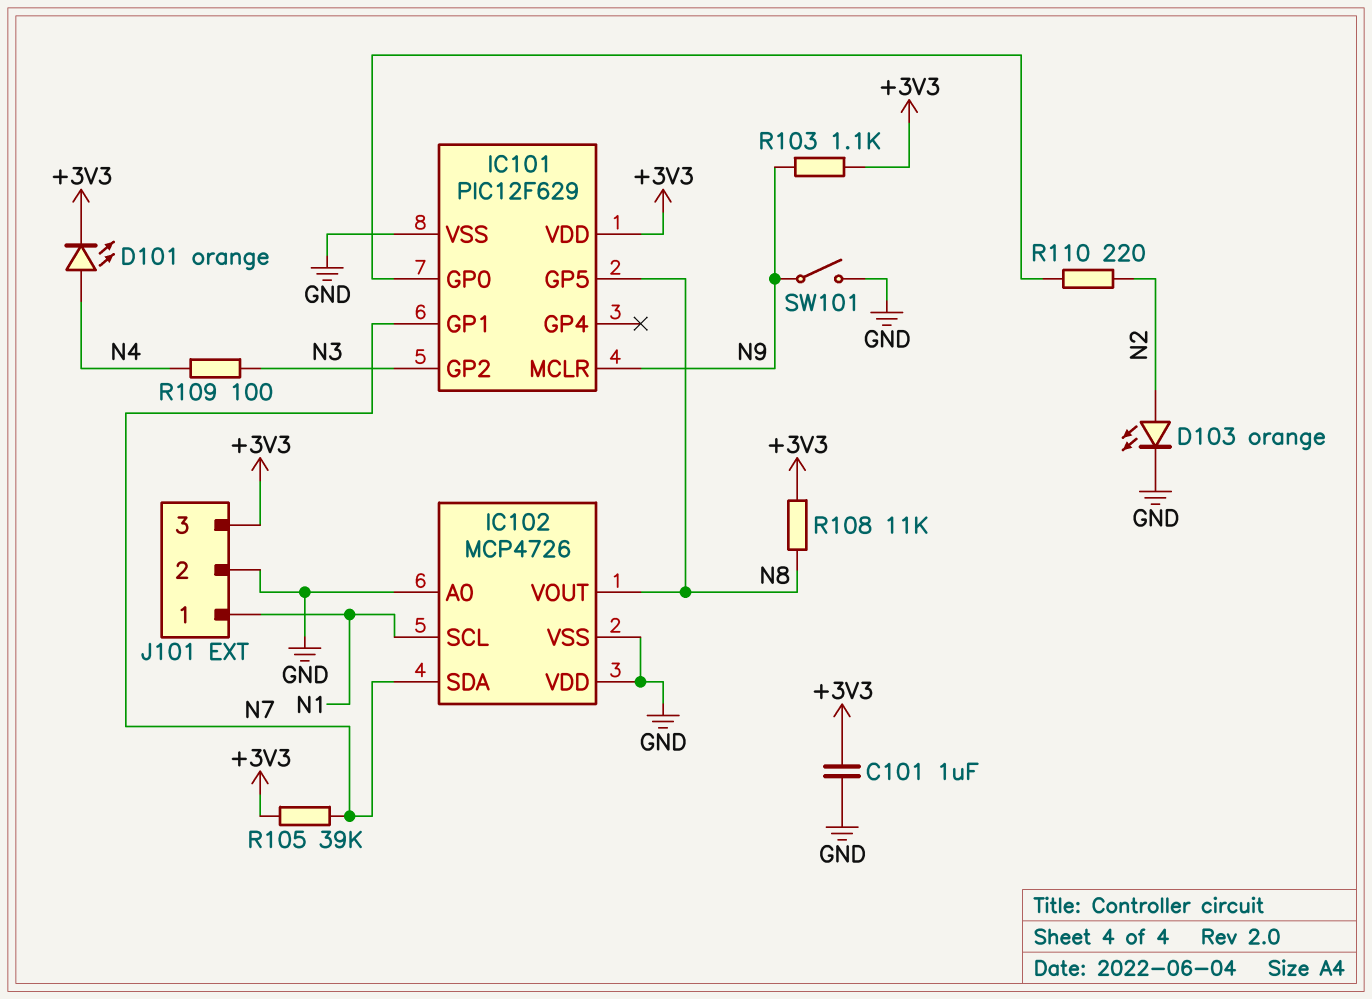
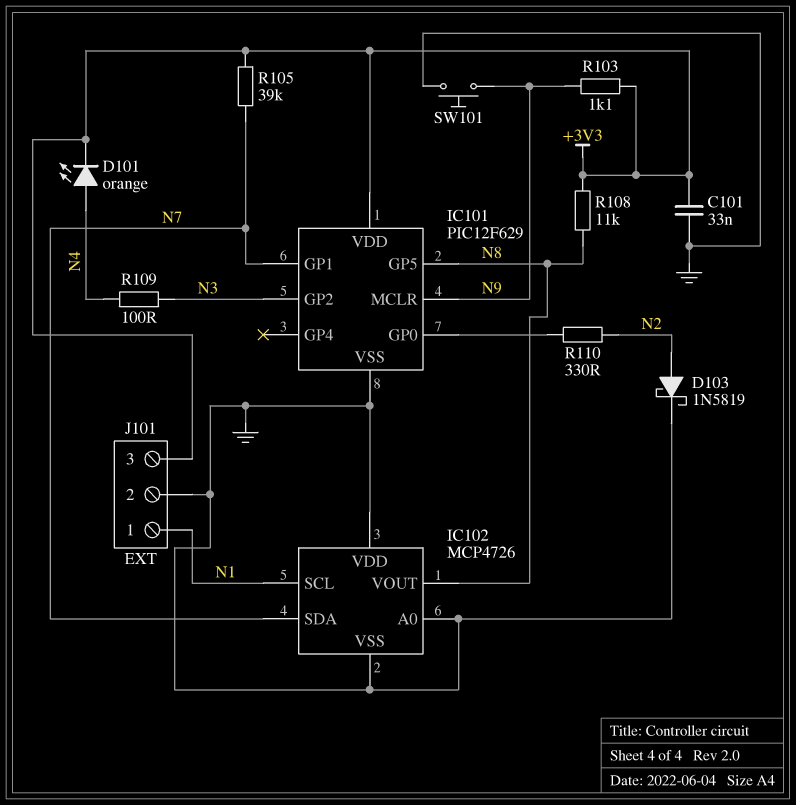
C101: 1uF (+3V3, GND) -> 33nF (+3V3, GND)
D103: LED orange (A N2, K GND) -> schottky 1N5819 (A N2, K GND)
R110: 220 (IC101/GP0, N2) -> 330 (IC101/GP0, N2)
SW101: switch (GND, N9) -> button (GND, N9)

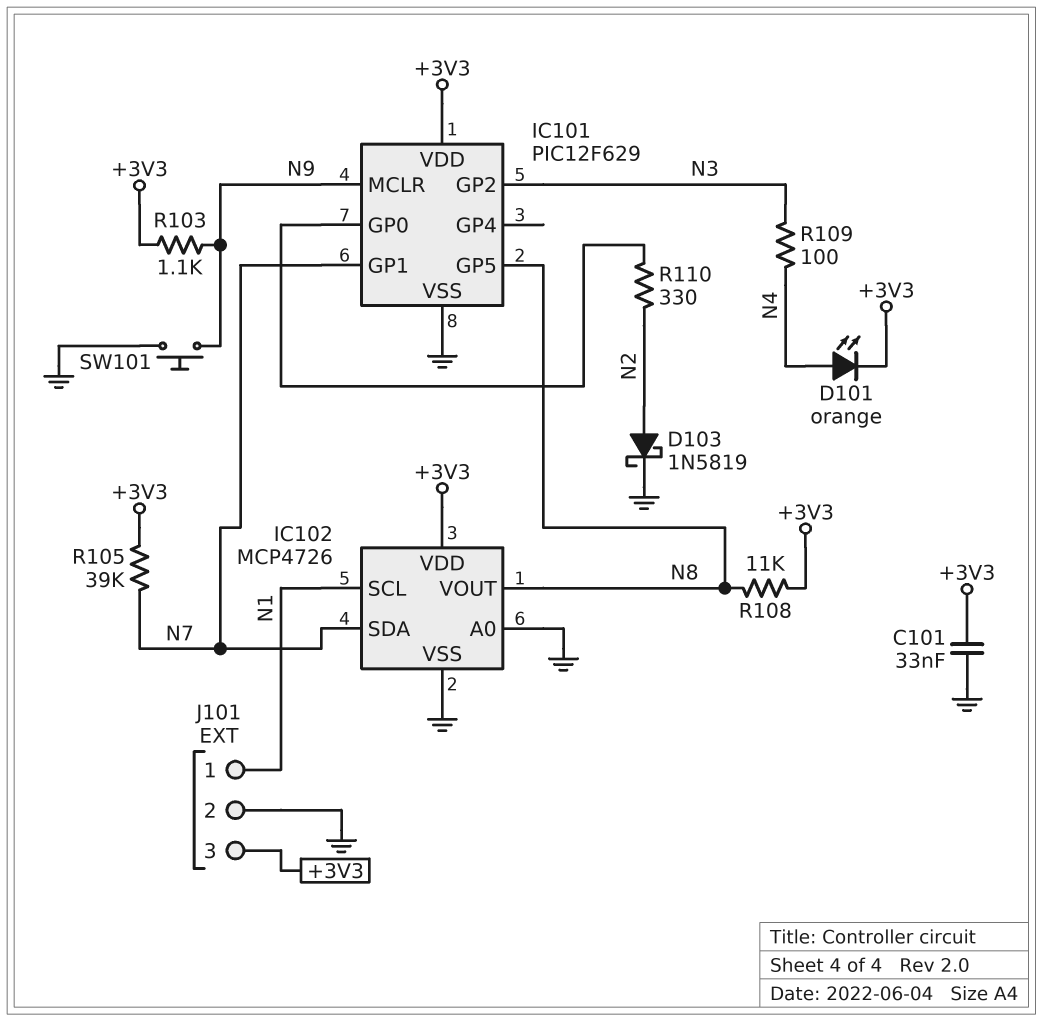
IC102 pin VDD: GND -> +3V3

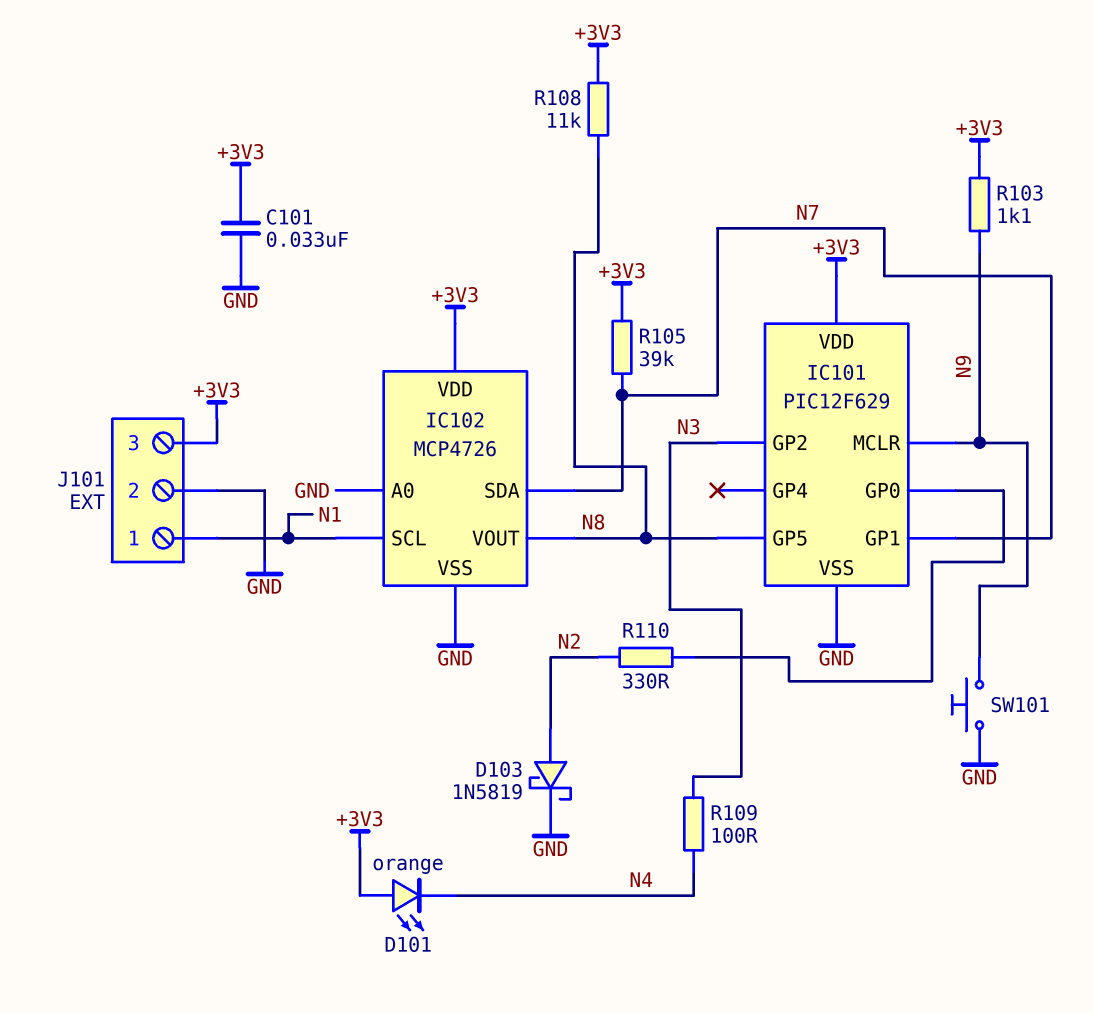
D101: LED orange (A N4, K +3V3) -> LED orange (A +3V3, K N4)

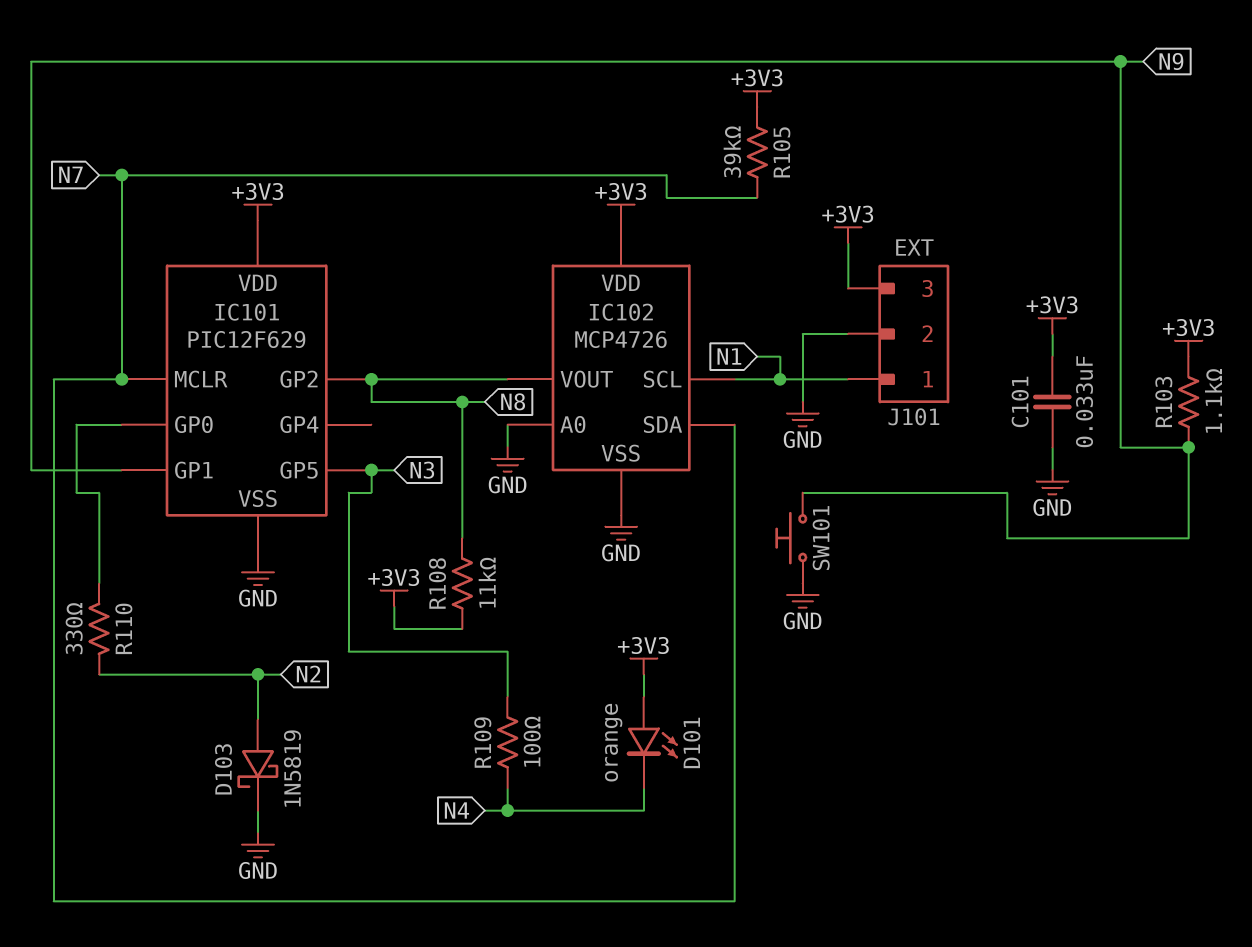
IC101 pin GP1: N7 -> N9
IC101 pin GP2: N3 -> N8
IC101 pin GP5: N8 -> N3
IC101 pin MCLR: N9 -> N7

